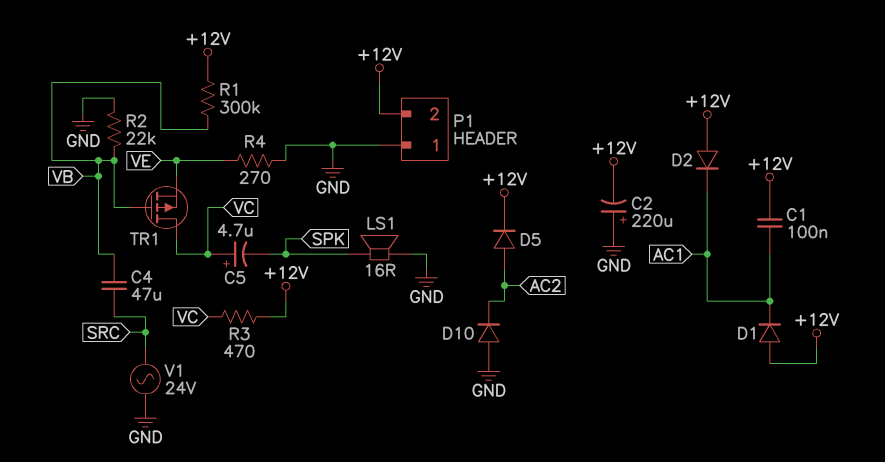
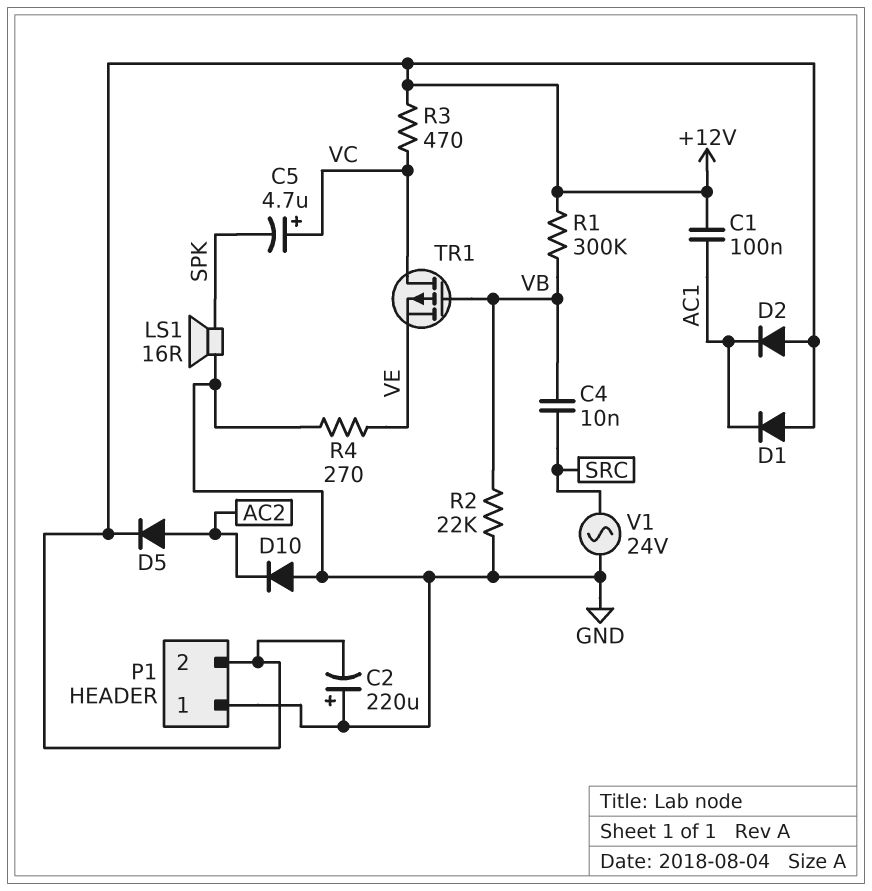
C4: 47uF (SRC, VB) -> 10nF (SRC, VB)

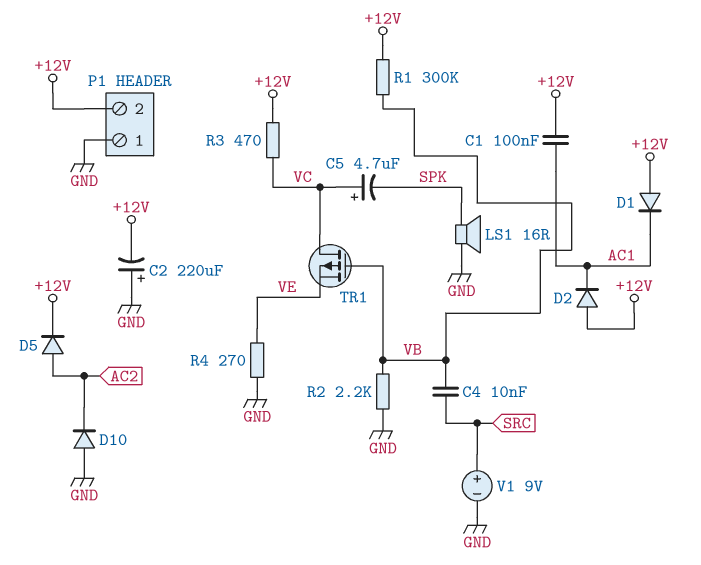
R2: 22k (GND, VB) -> 2.2k (GND, VB)
V1: AC 24V (GND, SRC) -> 9V (plus SRC, minus GND)

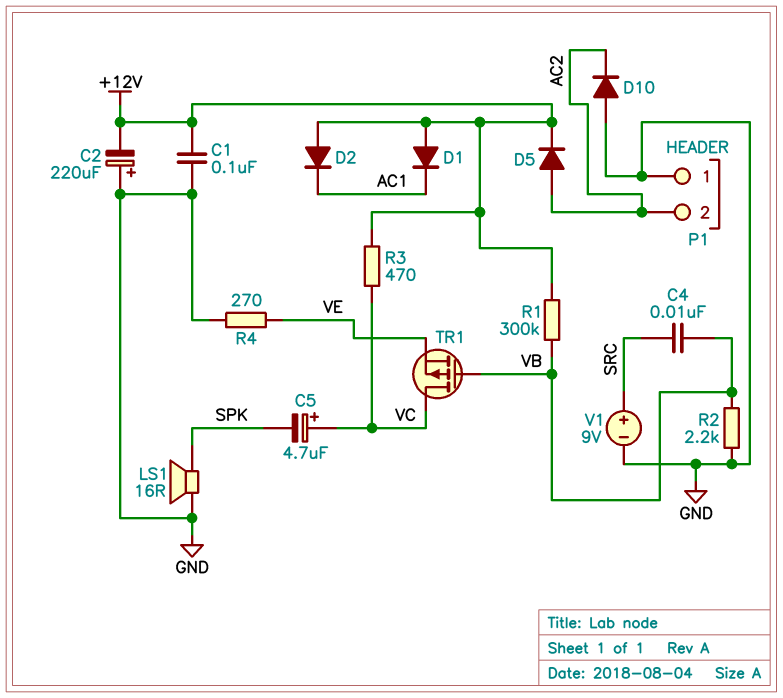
C1: 100nF (+12V, AC1) -> 100nF (+12V, GND)
P1 pin 2: +12V -> AC2

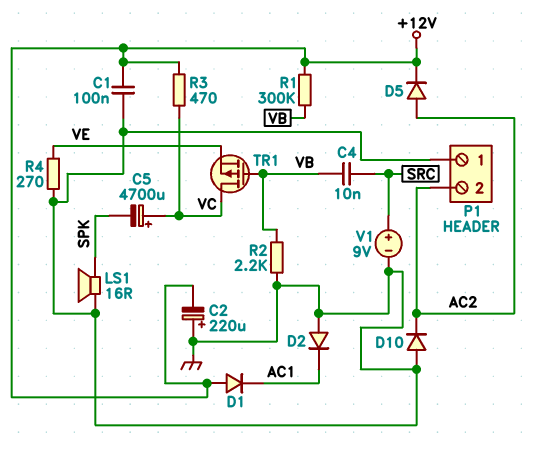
C5: 4.7uF (plus VC, minus SPK) -> 4700uF (plus VC, minus SPK)
D2: diode (A +12V, K AC1) -> diode (A GND, K AC1)

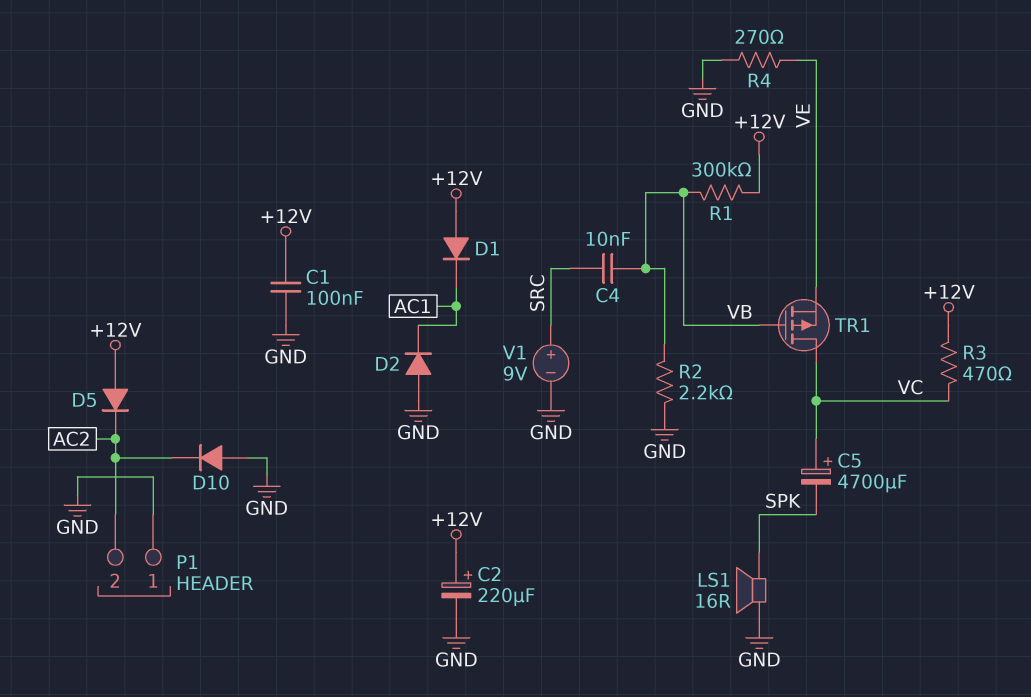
C2: 220uF (plus GND, minus +12V) -> 220uF (plus +12V, minus GND)
D5: diode (A AC2, K +12V) -> diode (A +12V, K AC2)

